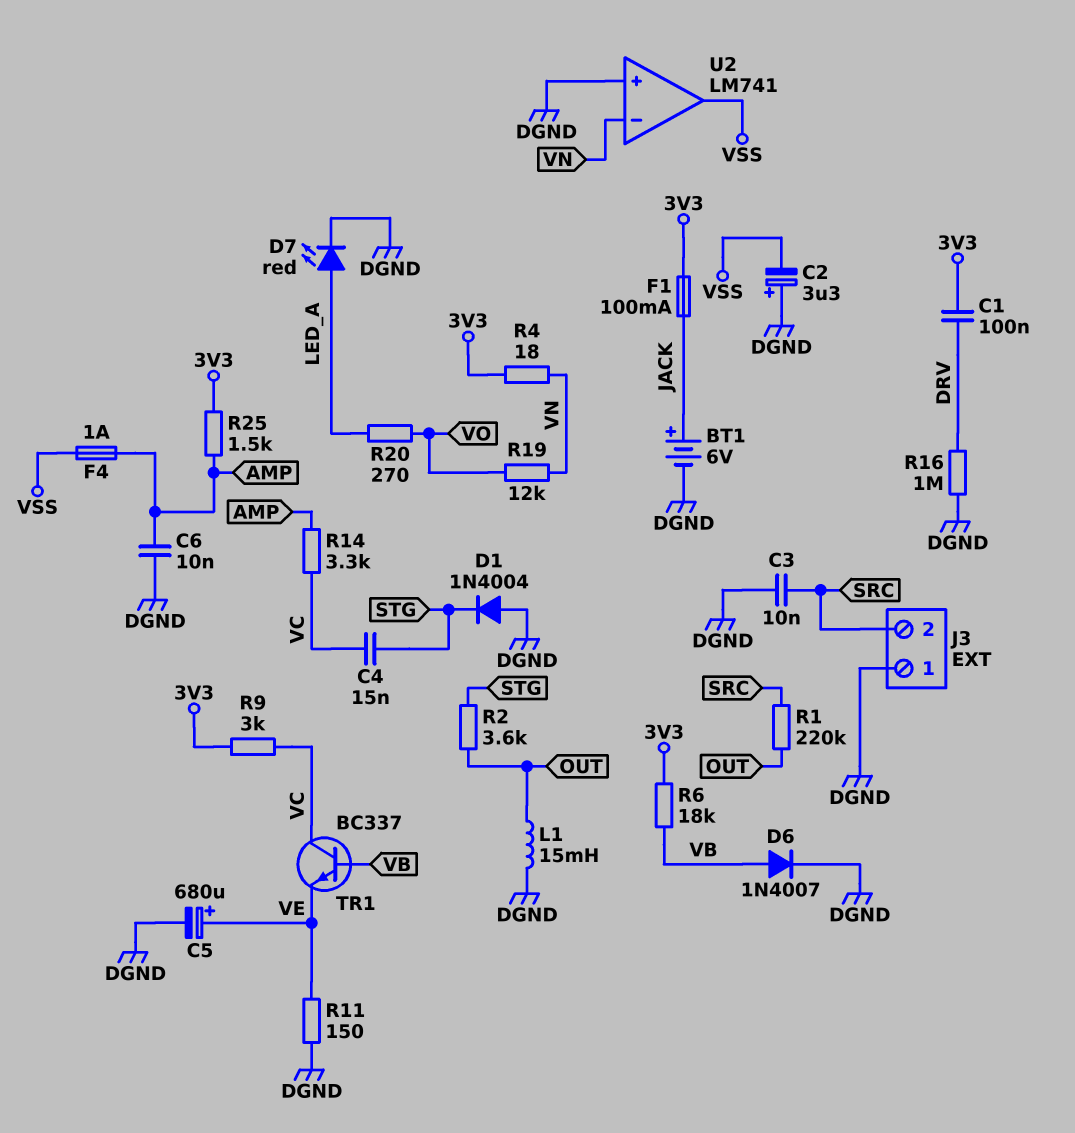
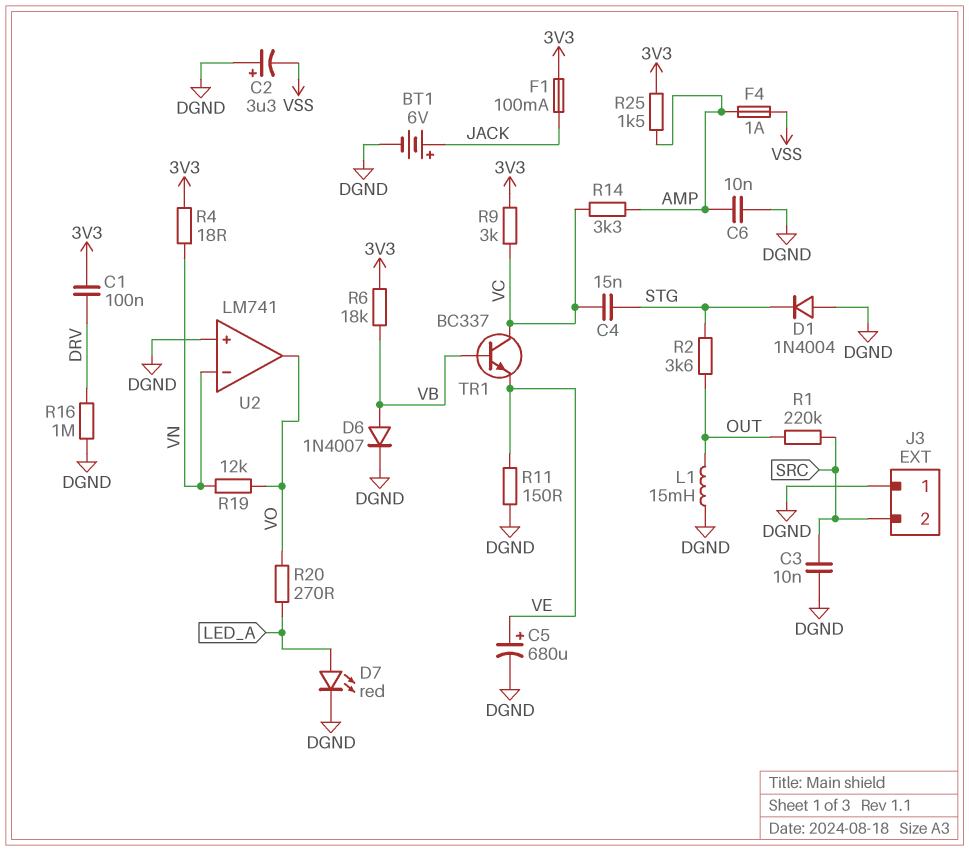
U2 pin out: VSS -> VO

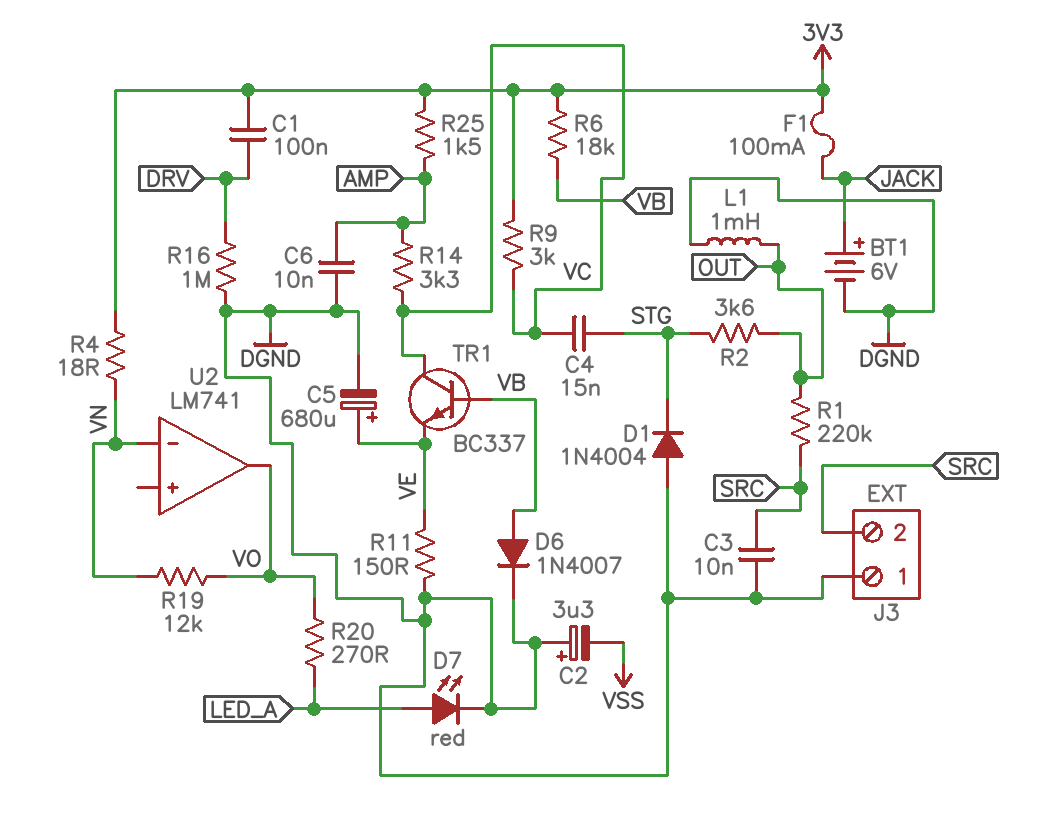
F4: 1A (AMP, VSS) -> none
L1: 15mH (DGND, OUT) -> 1mH (DGND, OUT)
U2 pin in+: DGND -> none

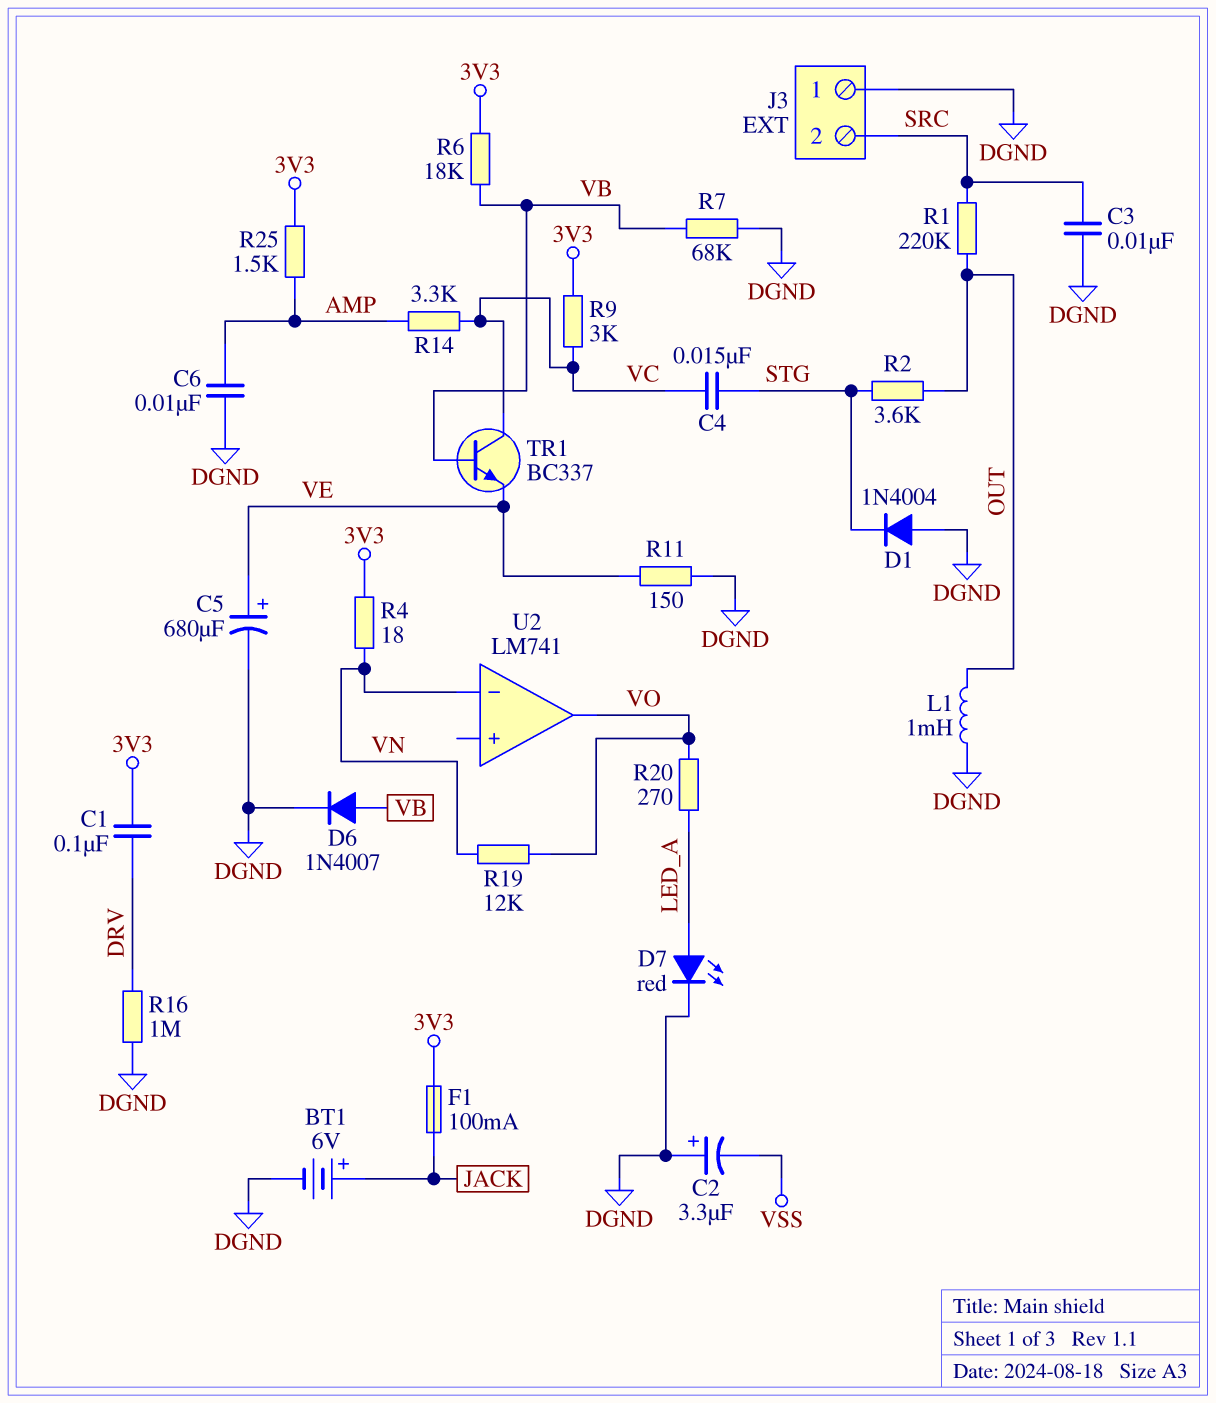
R7: none -> 68k (DGND, VB)

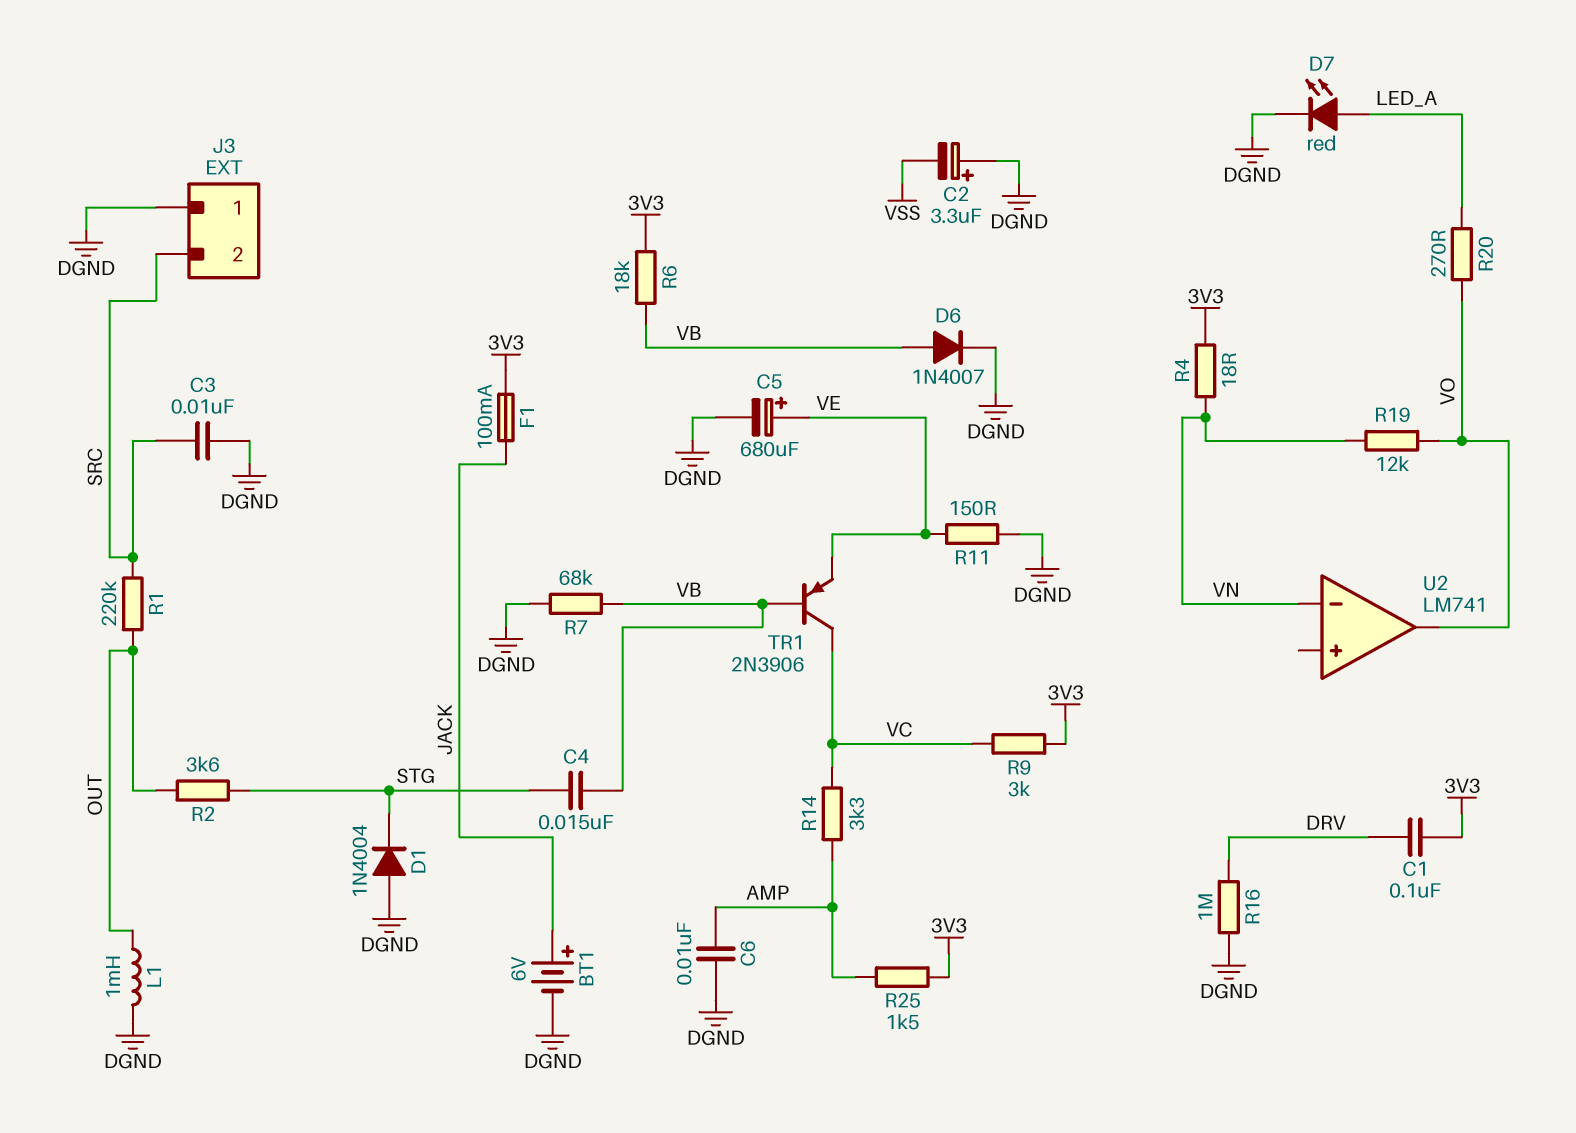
C4: 15nF (STG, VC) -> 15nF (STG, VB)
TR1: NPN BC337 (B VB, C VC, E VE) -> PNP 2N3906 (B VB, C VC, E VE)

